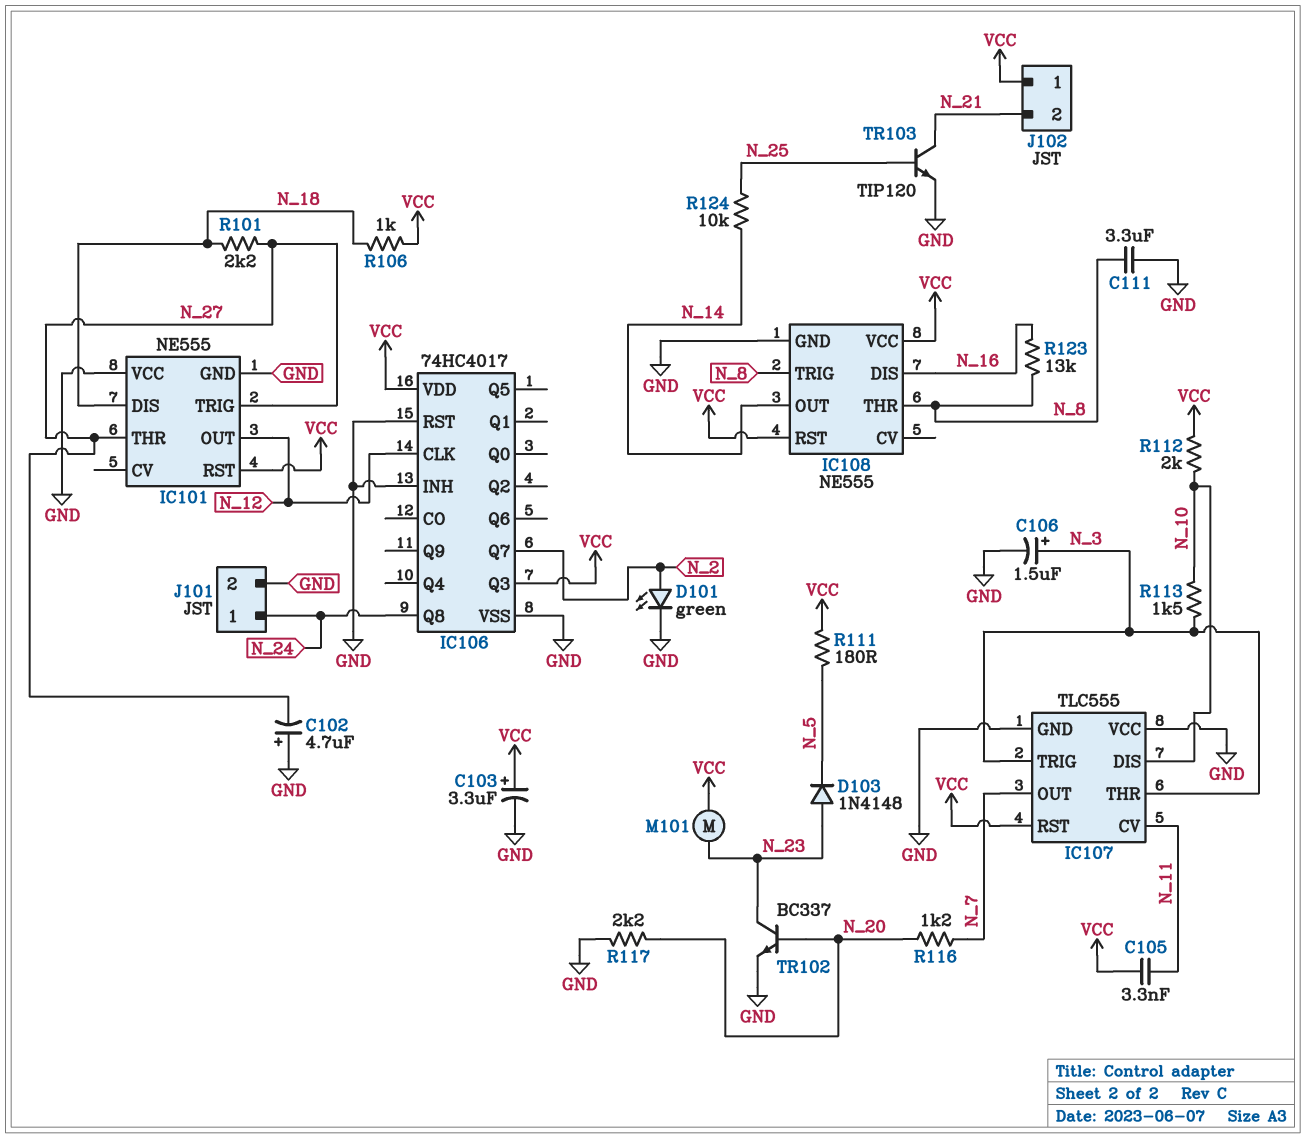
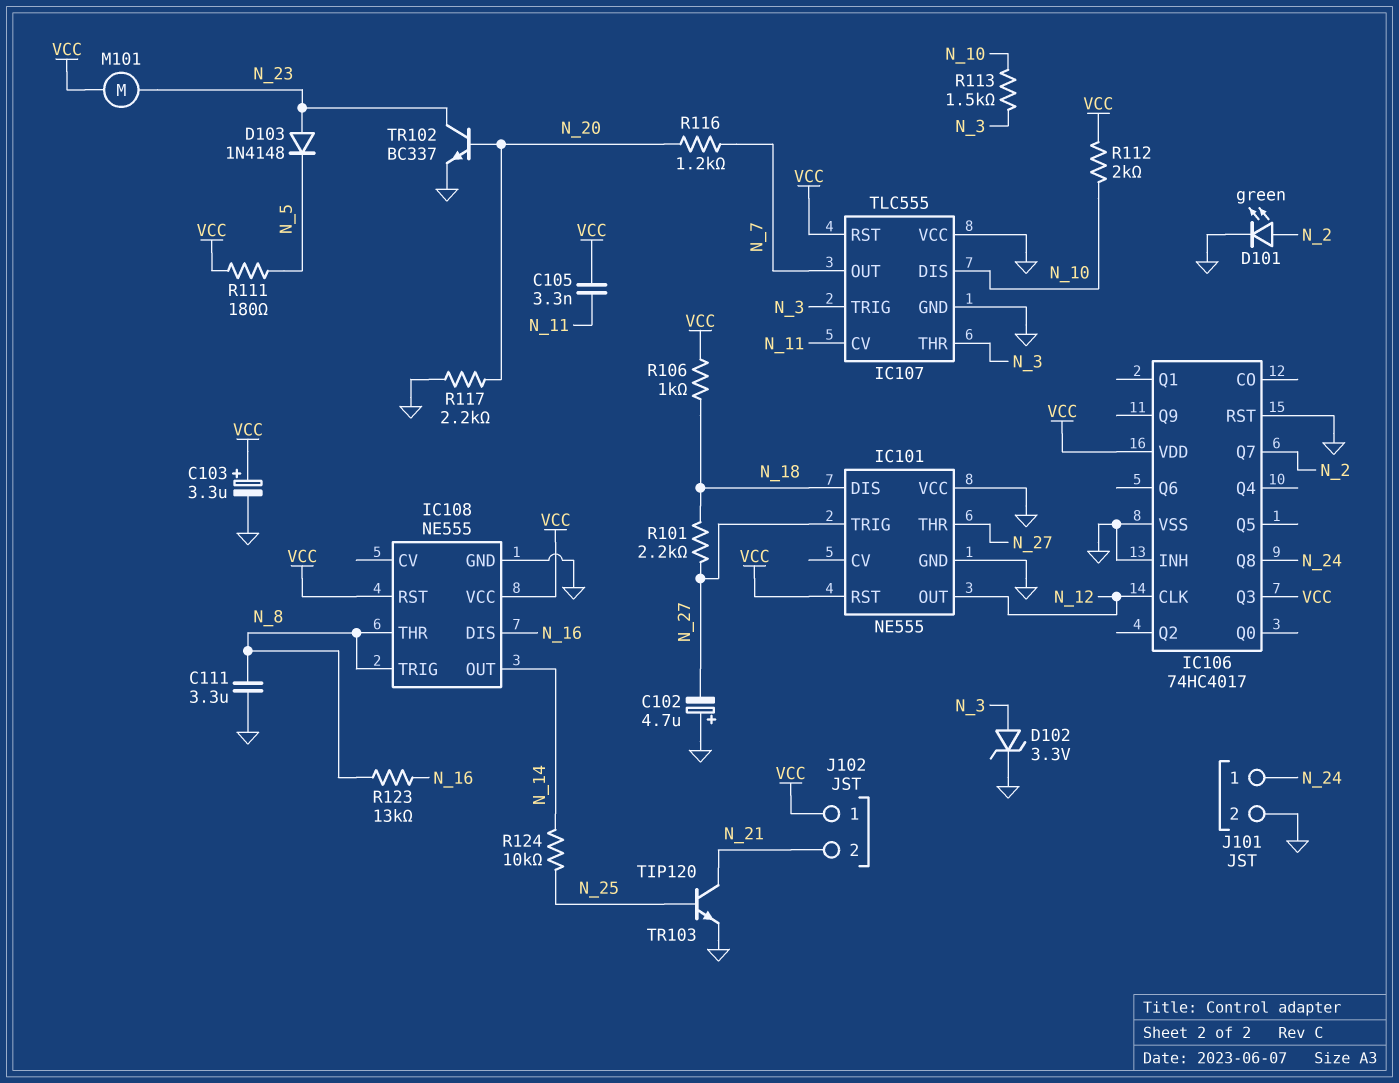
C106: 1.5uF (plus N_3, minus GND) -> none
D102: none -> zener 3.3V (A N_3, K GND)

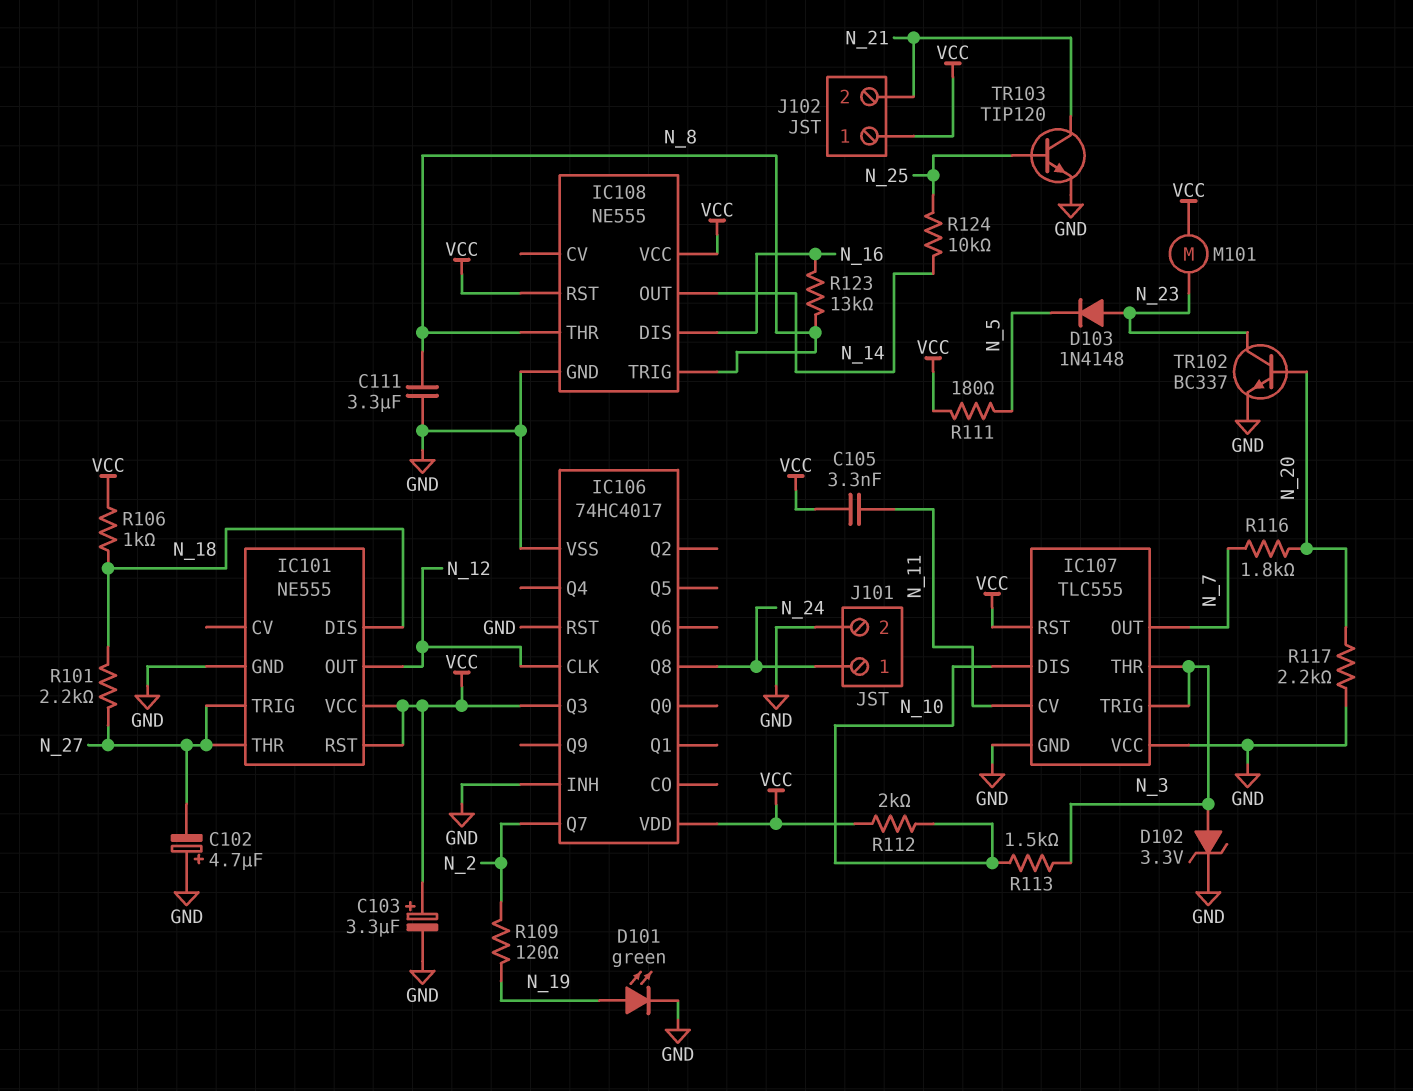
D101: LED green (A N_2, K GND) -> LED green (A N_19, K GND)
IC101 pin VCC: GND -> VCC
R109: none -> 120 (N_2, N_19)
R116: 1.2k (N_7, N_20) -> 1.8k (N_7, N_20)

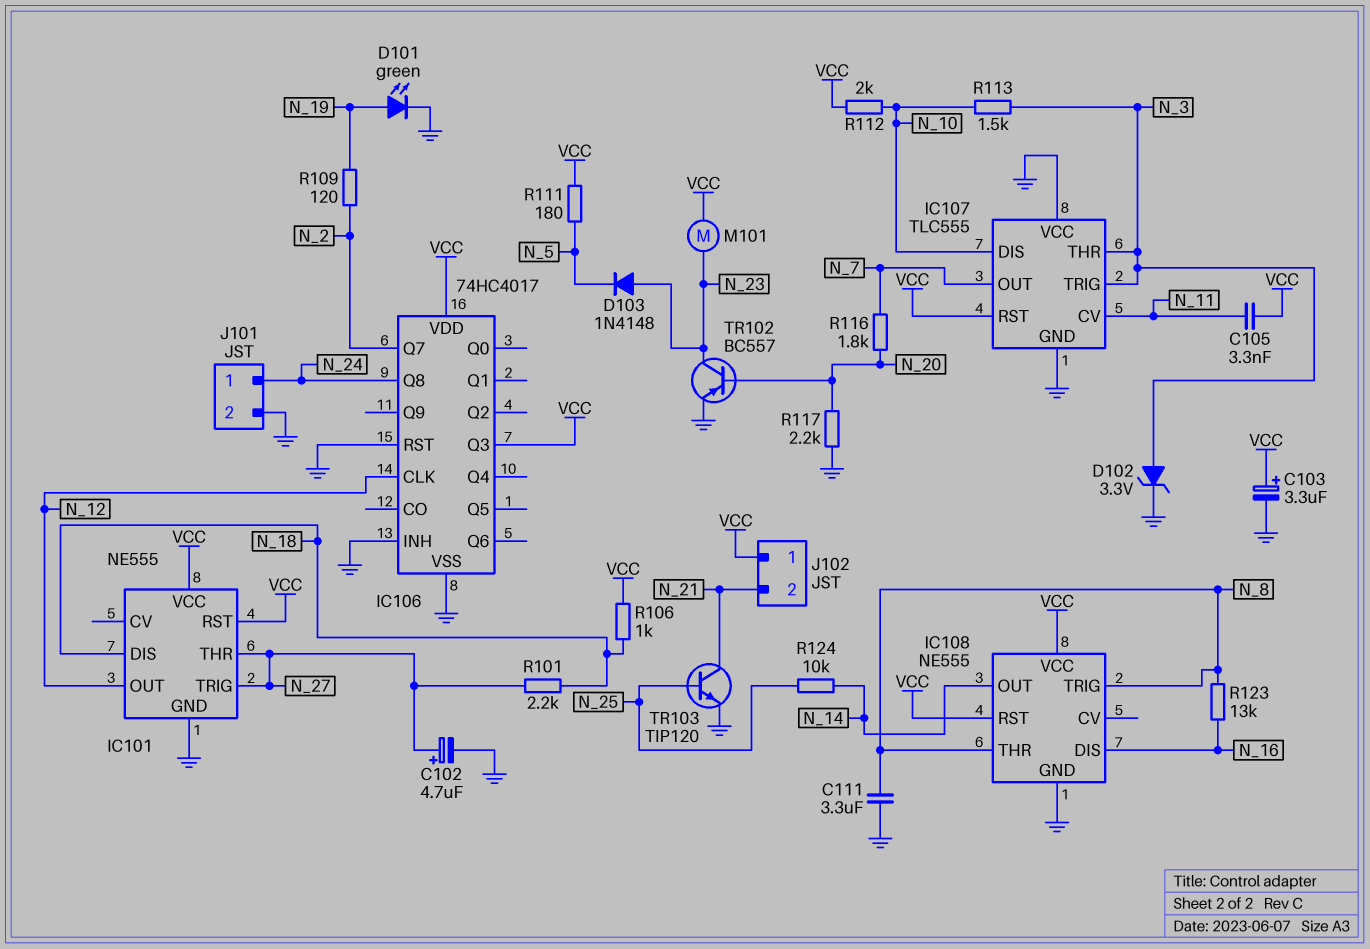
C102: 4.7uF (plus GND, minus N_27) -> 4.7uF (plus N_27, minus GND)
TR102: NPN BC337 (B N_20, C N_23, E GND) -> PNP BC557 (B N_20, C N_23, E GND)

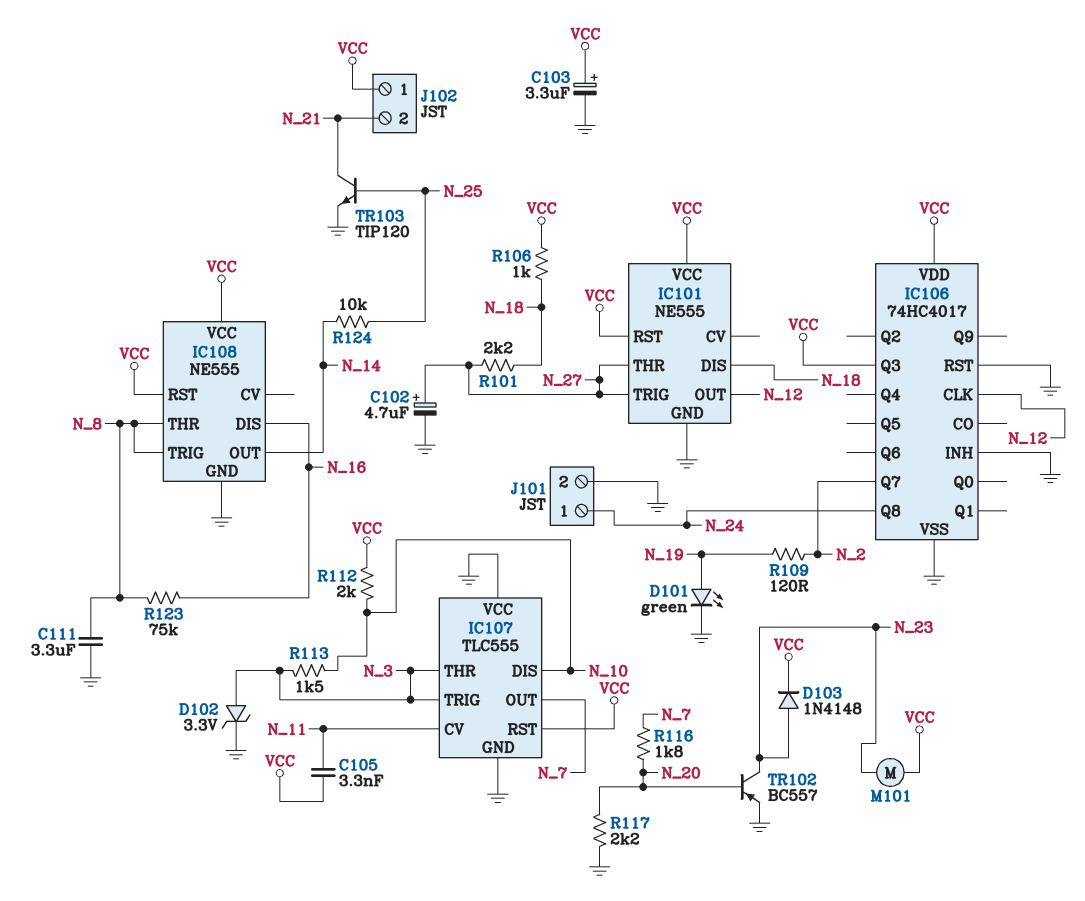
D103: diode 1N4148 (A N_23, K N_5) -> diode 1N4148 (A N_23, K VCC)
R111: 180 (N_5, VCC) -> none
R123: 13k (N_8, N_16) -> 75k (N_8, N_16)

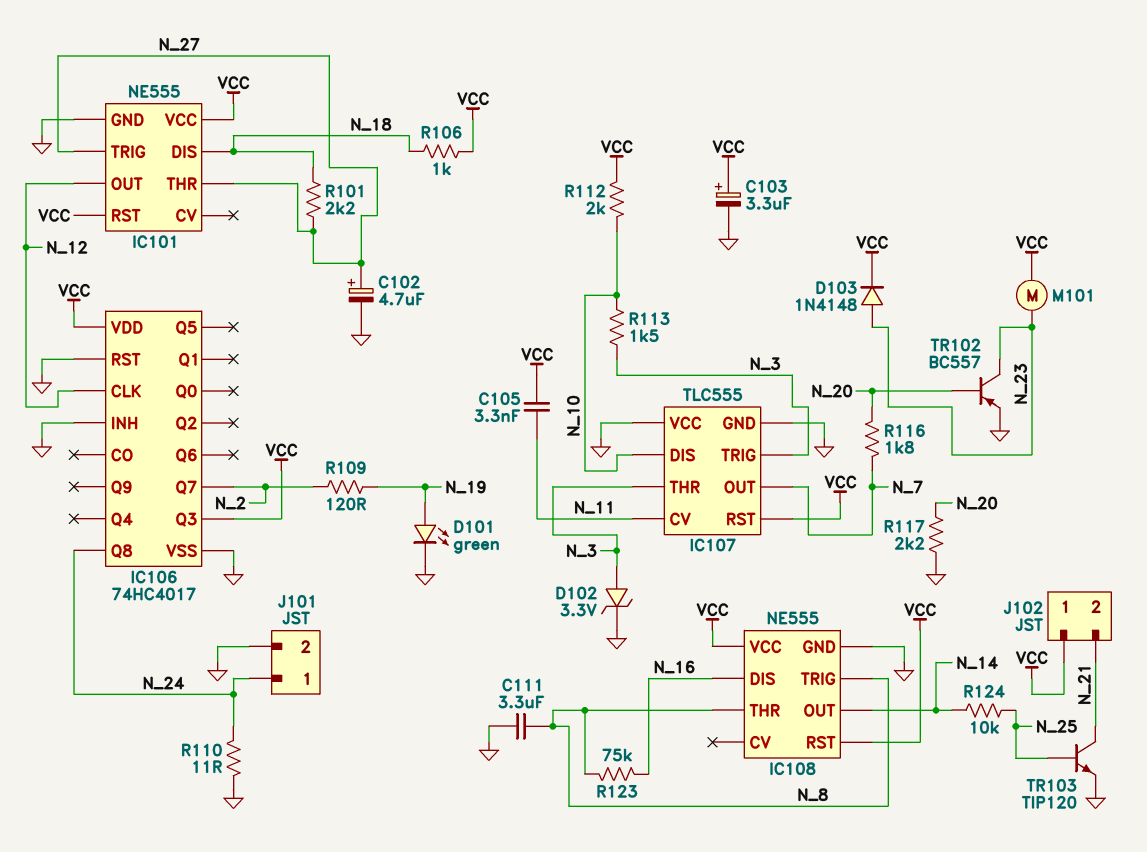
R110: none -> 11 (GND, N_24)

